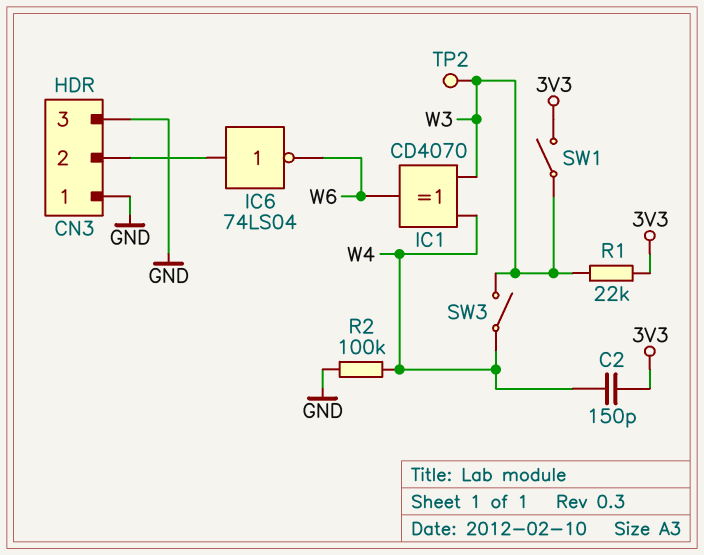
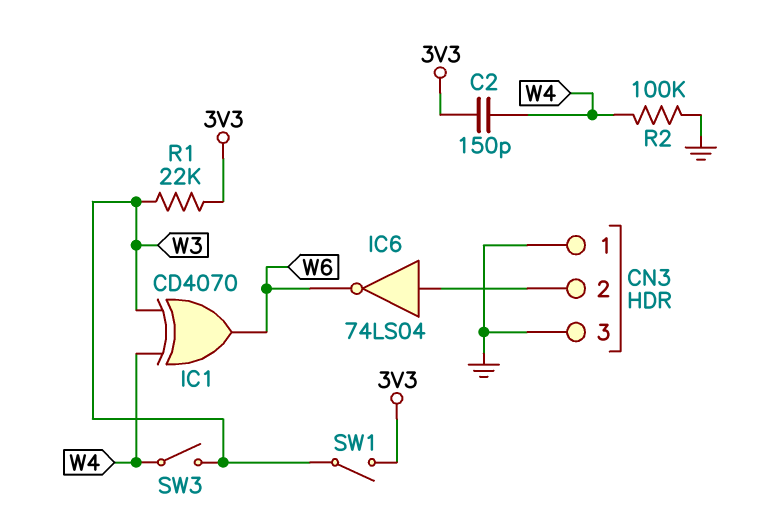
TP2: test point (W3) -> none

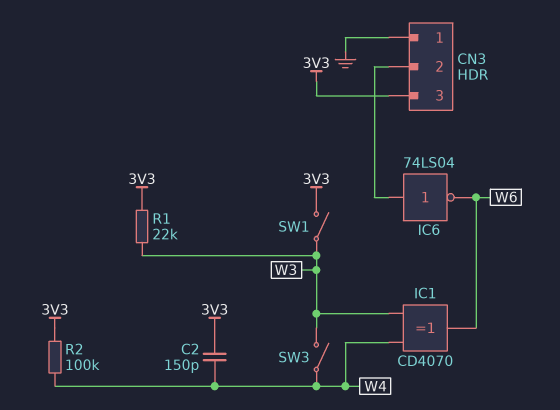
CN3 pin 3: GND -> 3V3
R2: 100k (GND, W4) -> 100k (3V3, W4)

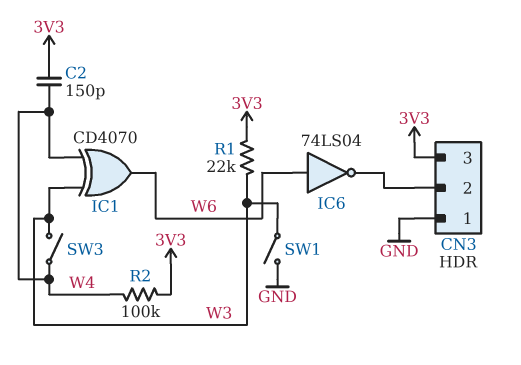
IC6: NOT 74LS04 (in CN3/2, out W6) -> NOT 74LS04 (in W6, out CN3/2)
SW1: switch (3V3, W3) -> switch (GND, W3)

